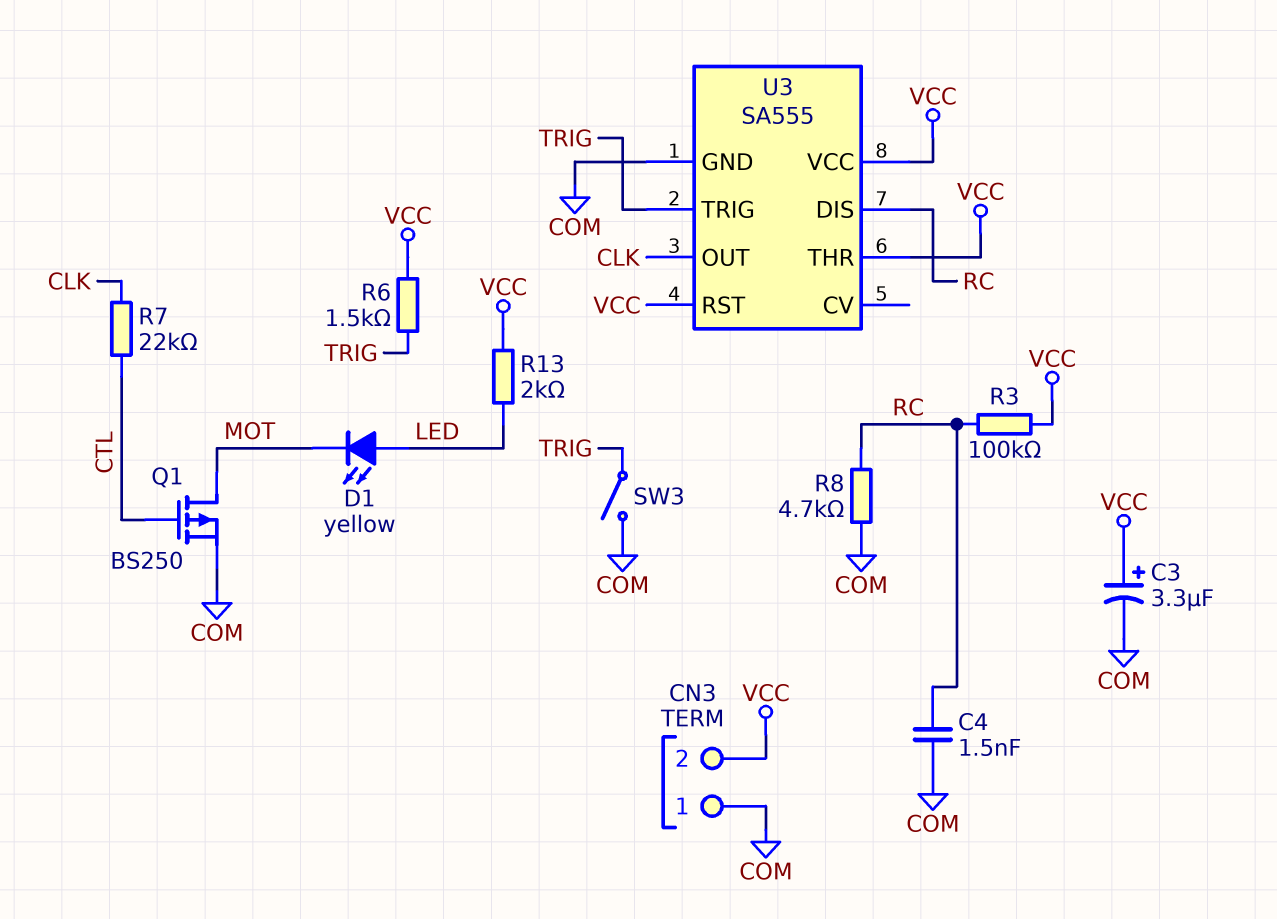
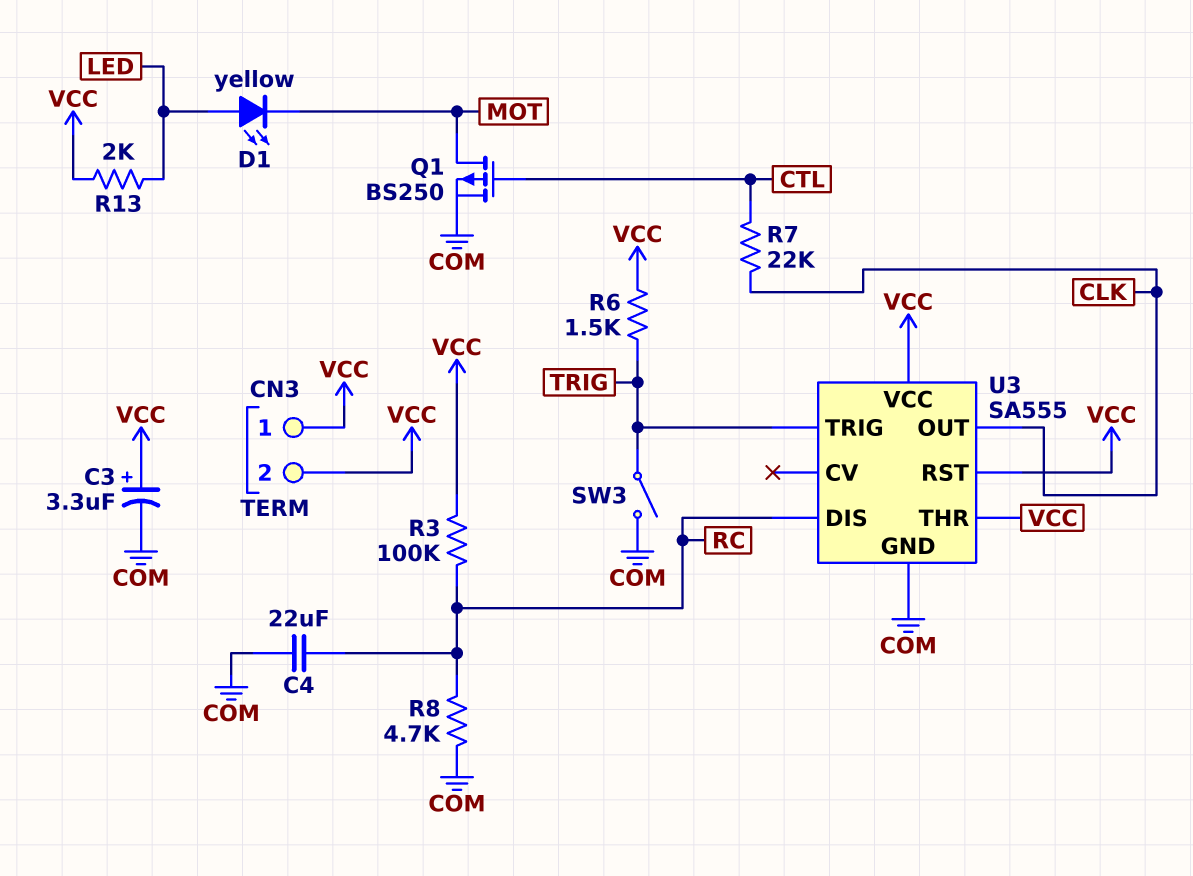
C4: 1.5nF (COM, RC) -> 22uF (COM, RC)
CN3 pin 1: COM -> VCC

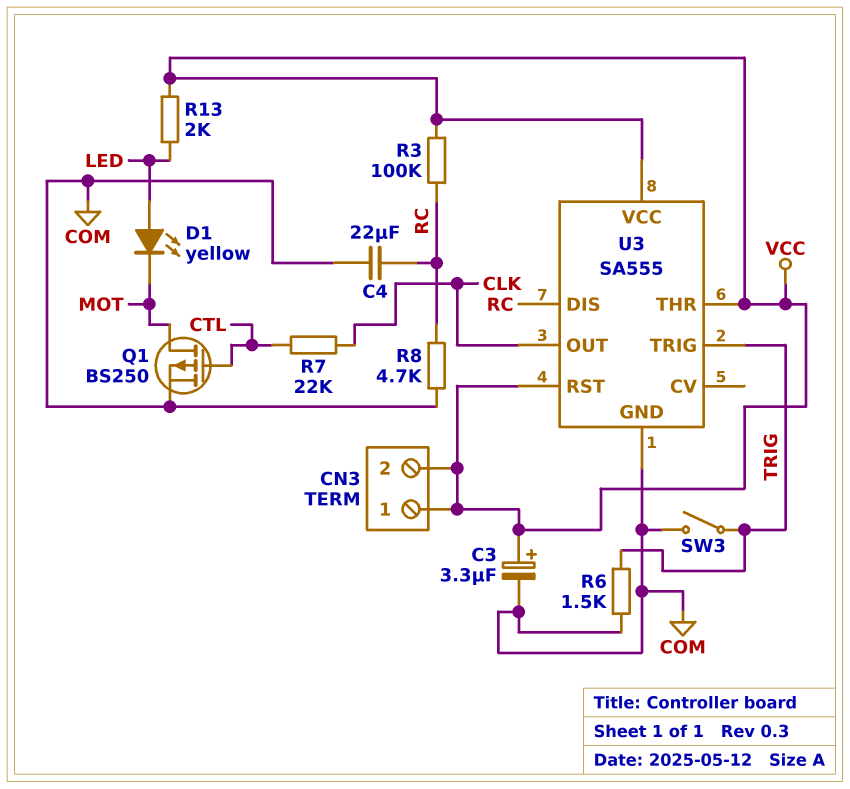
R6: 1.5k (TRIG, VCC) -> 1.5k (COM, TRIG)

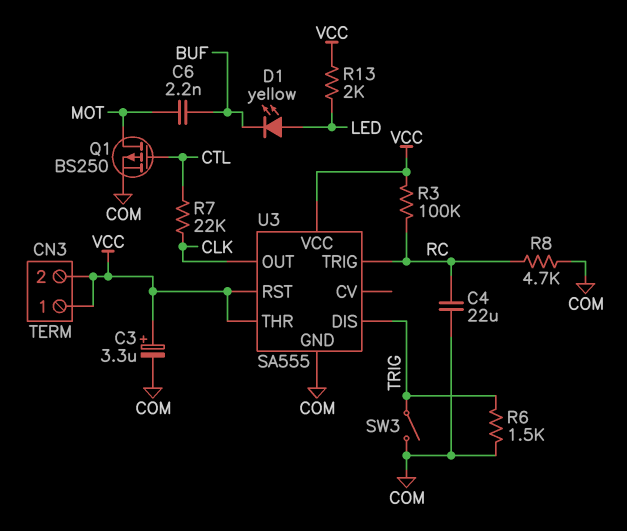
C6: none -> 2.2nF (BUF, MOT)
D1: LED yellow (A LED, K MOT) -> LED yellow (A LED, K BUF)
U3 pin DIS: RC -> TRIG
U3 pin TRIG: TRIG -> RC

